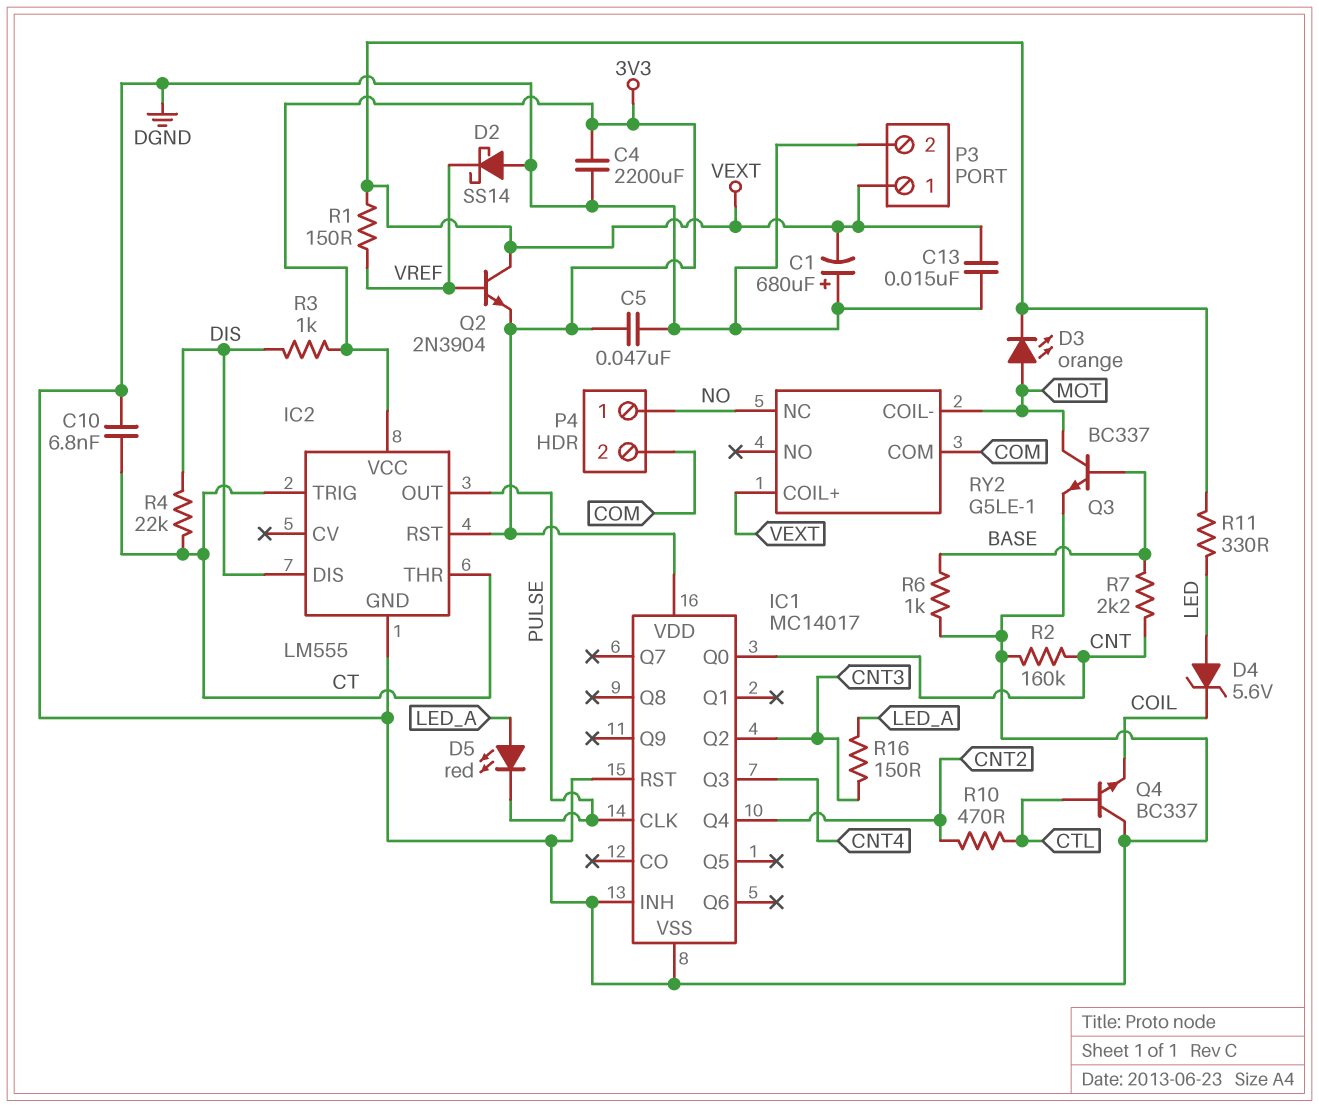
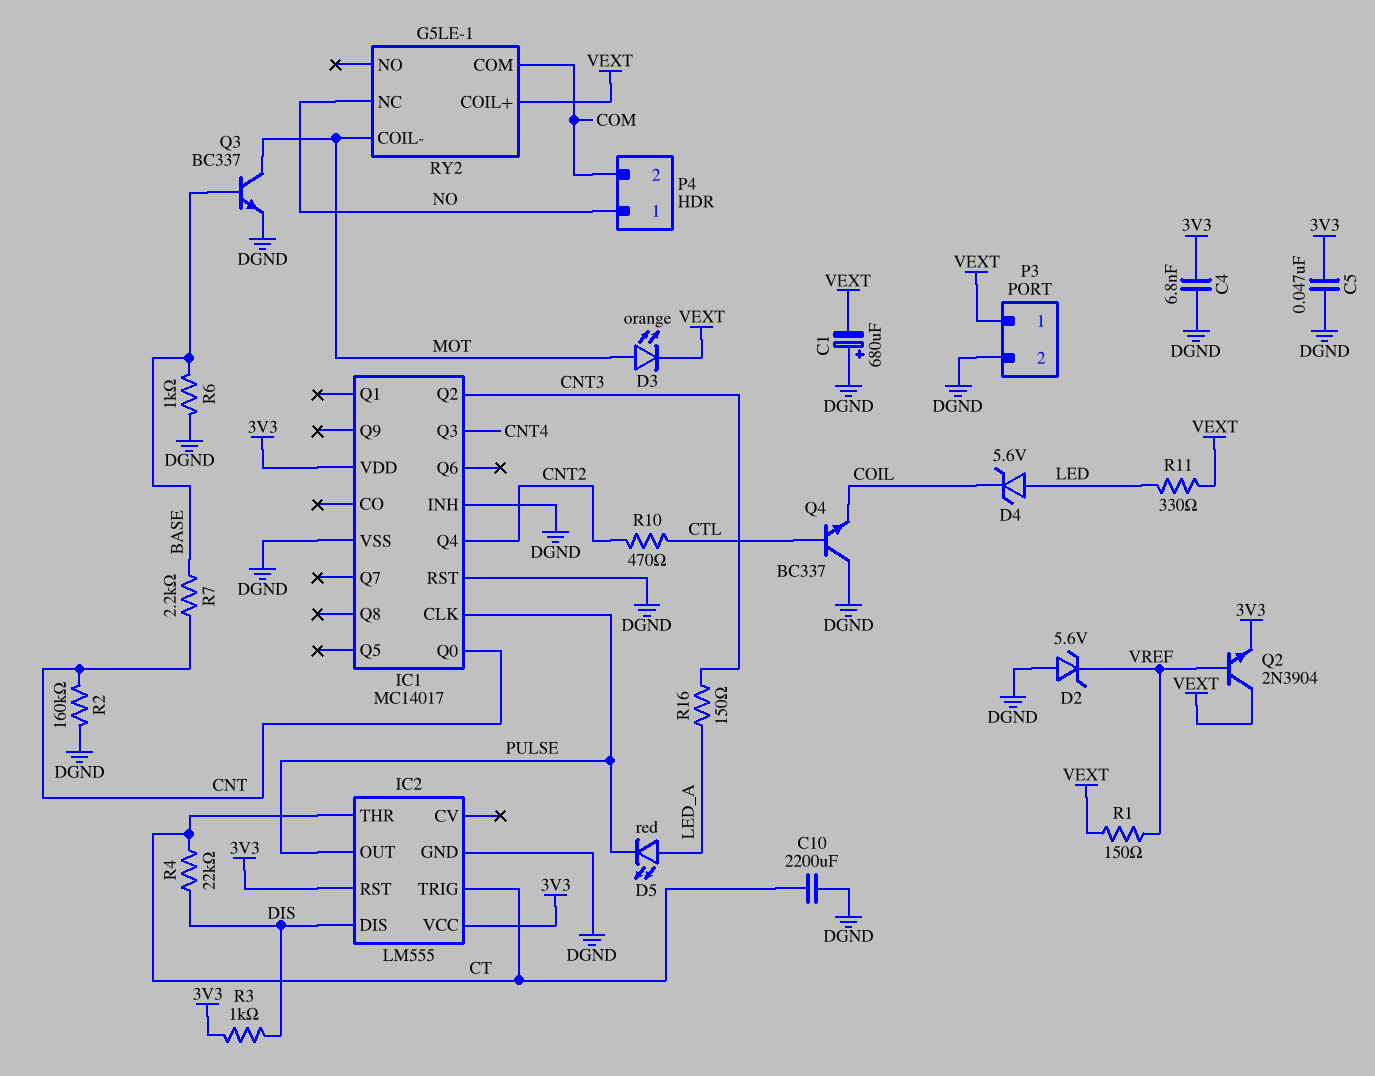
C4: 2200uF (3V3, DGND) -> 6.8nF (3V3, DGND)
C10: 6.8nF (CT, DGND) -> 2200uF (CT, DGND)
C13: 15nF (DGND, VEXT) -> none
D2: schottky SS14 (A DGND, K VREF) -> zener 5.6V (A DGND, K VREF)

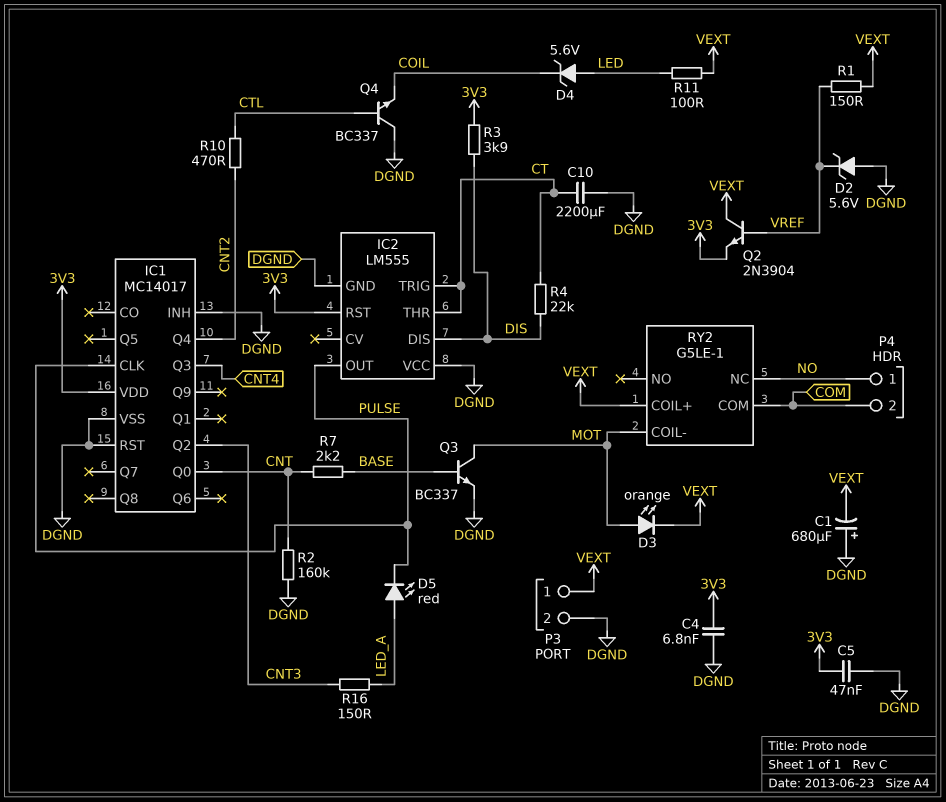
IC2 pin VCC: 3V3 -> DGND
R3: 1k (3V3, DIS) -> 3.9k (3V3, DIS)
R6: 1k (BASE, DGND) -> none
R11: 330 (LED, VEXT) -> 100 (LED, VEXT)

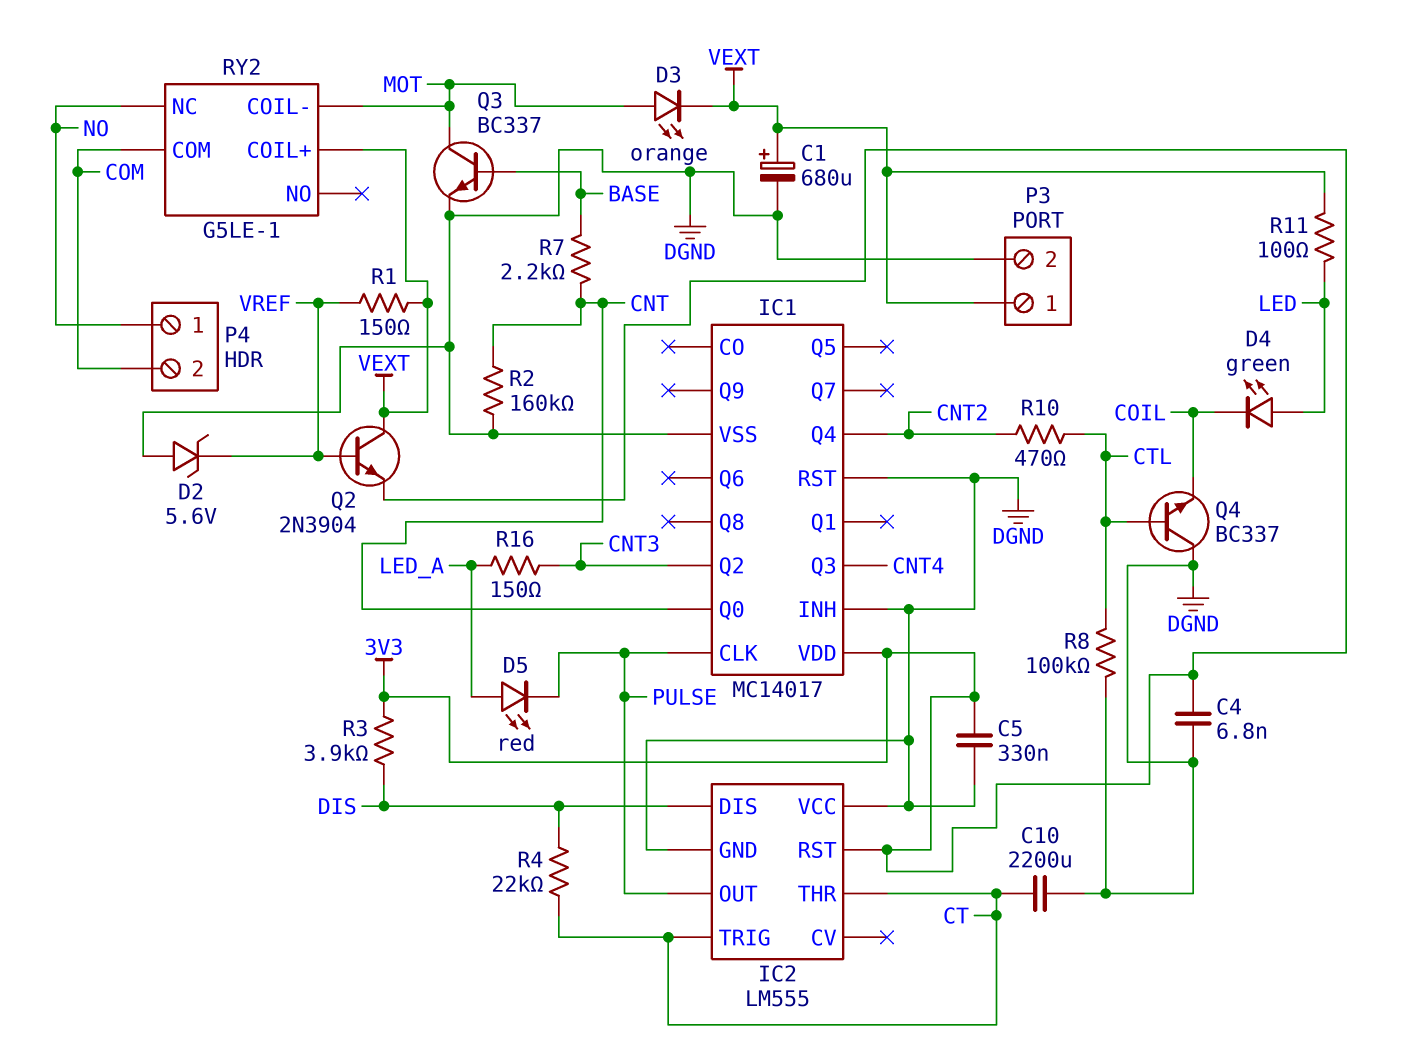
C1: 680uF (plus DGND, minus VEXT) -> 680uF (plus VEXT, minus DGND)
C5: 47nF (3V3, DGND) -> 330nF (3V3, DGND)
D4: zener 5.6V (A LED, K COIL) -> LED green (A LED, K COIL)
R8: none -> 100k (CTL, DGND)

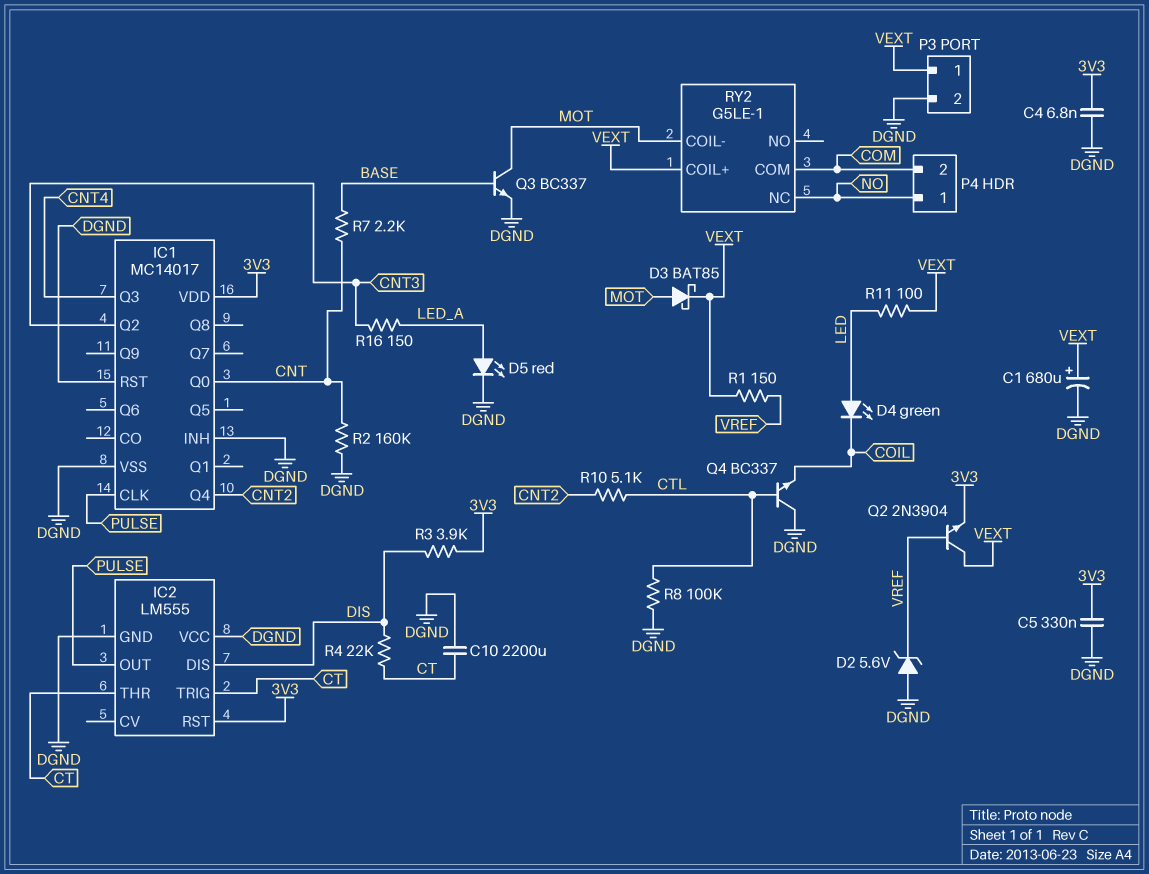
D3: LED orange (A MOT, K VEXT) -> schottky BAT85 (A MOT, K VEXT)
D5: LED red (A LED_A, K PULSE) -> LED red (A LED_A, K DGND)
R10: 470 (CNT2, CTL) -> 5.1k (CNT2, CTL)

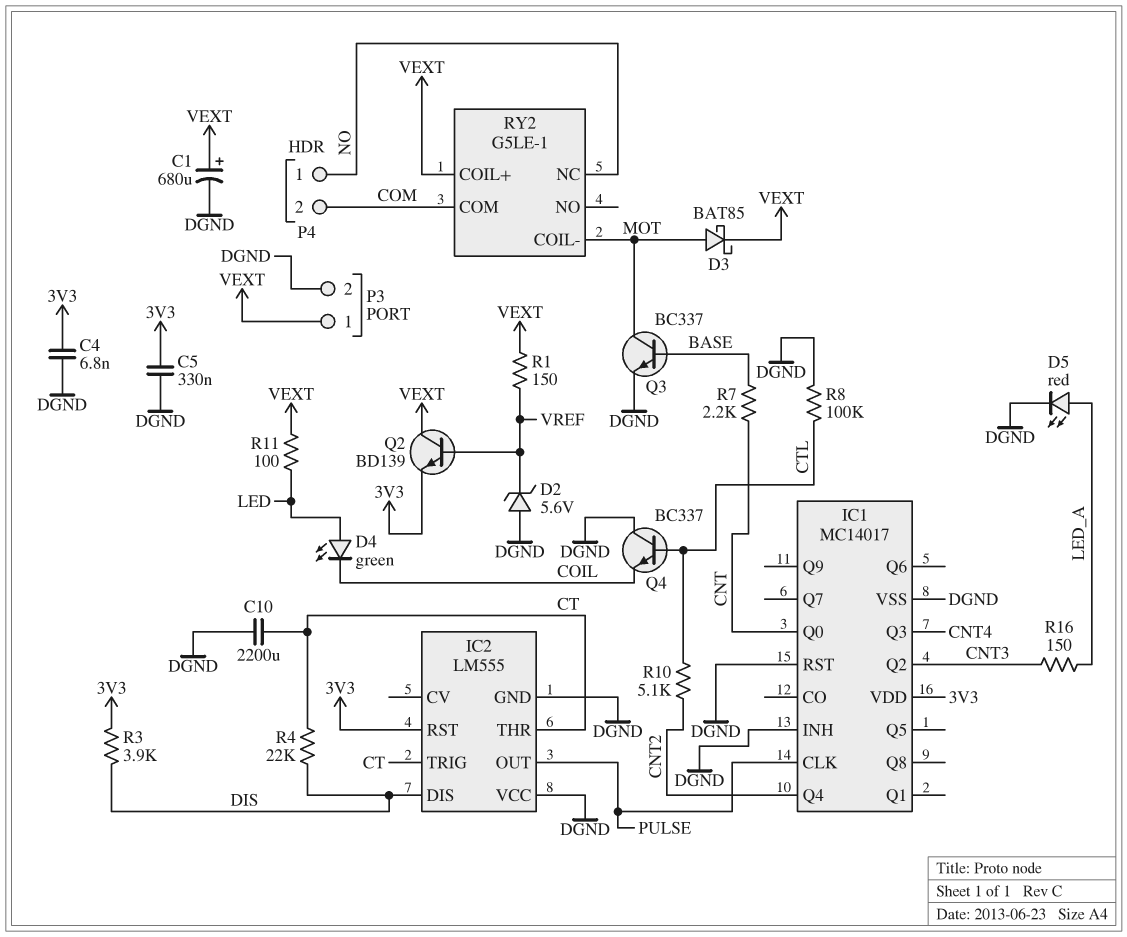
Q2: NPN 2N3904 (B VREF, C VEXT, E 3V3) -> NPN BD139 (B VREF, C VEXT, E 3V3)
R2: 160k (CNT, DGND) -> none

